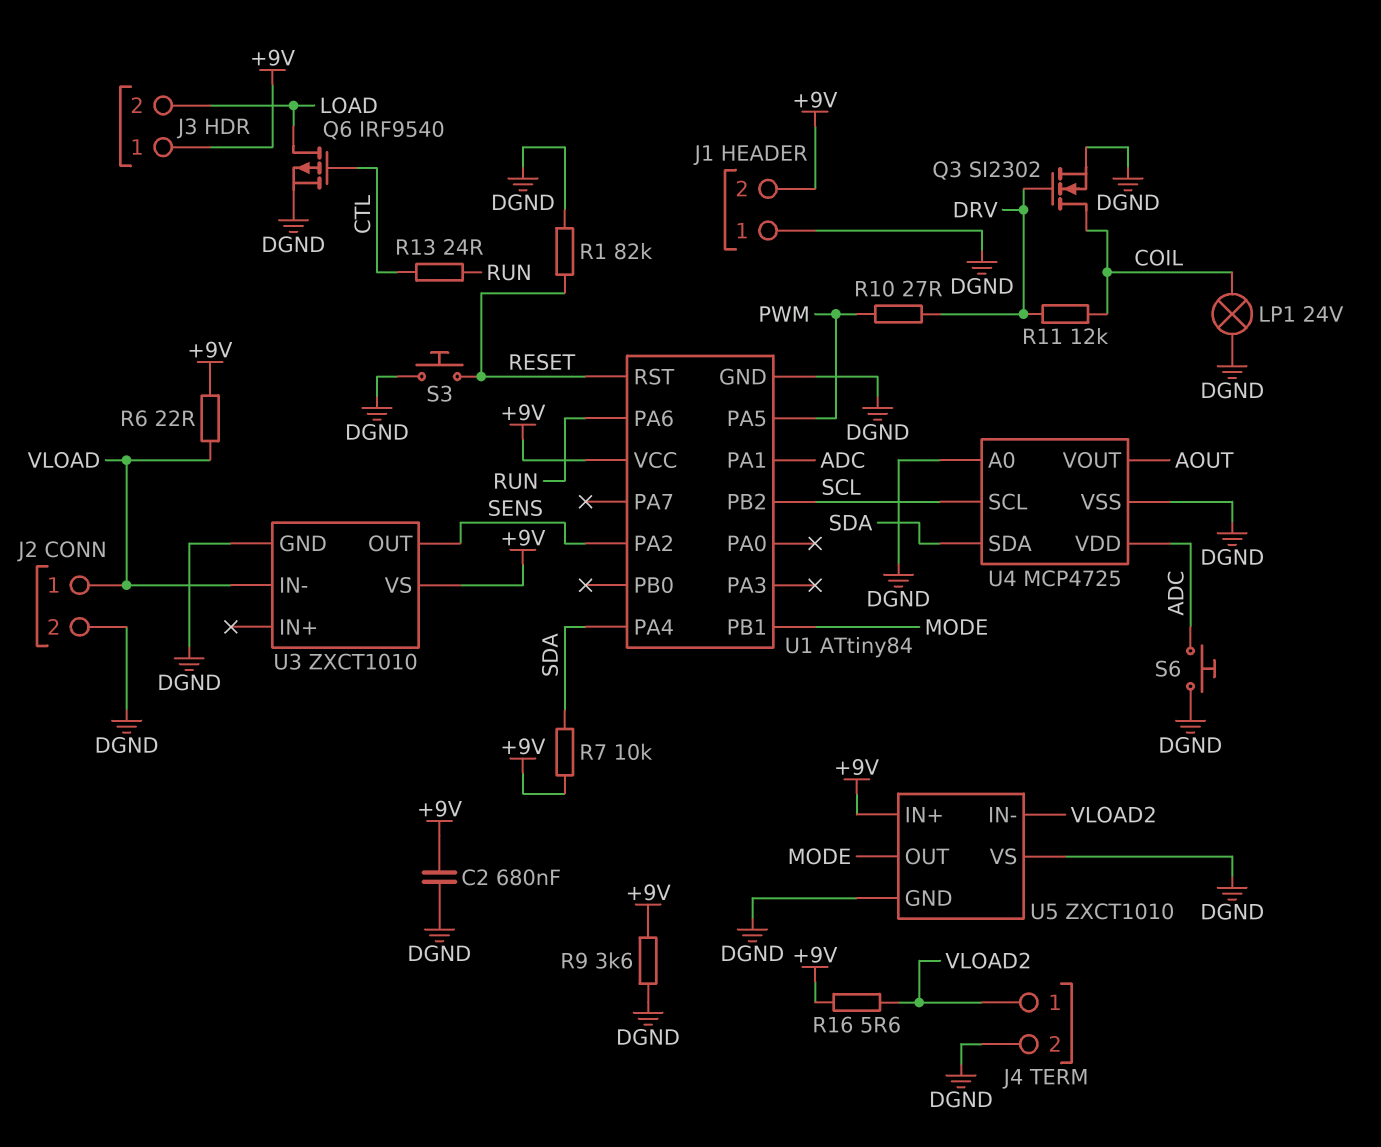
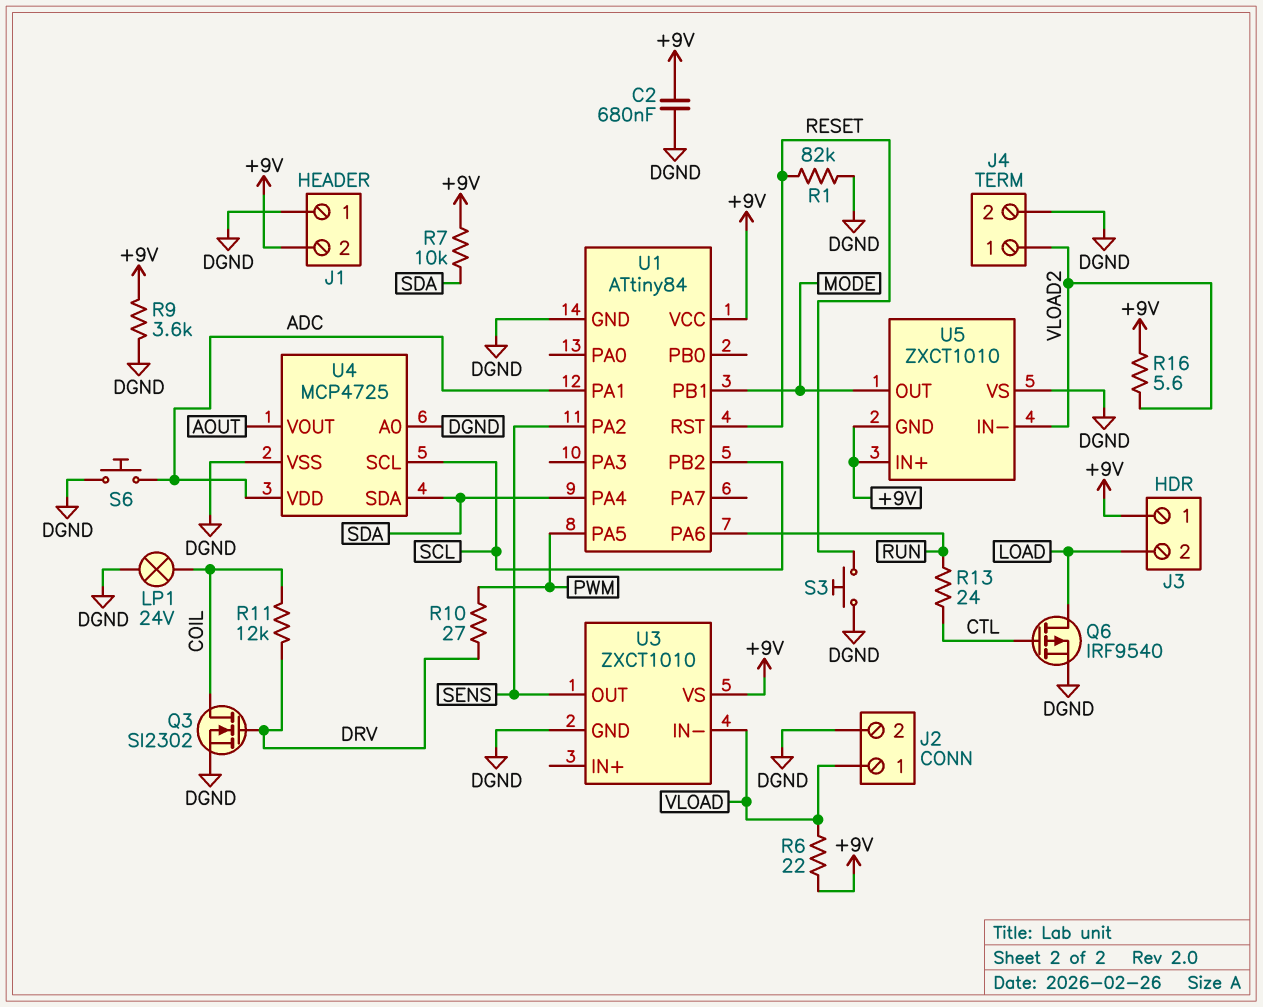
U5 pin GND: DGND -> +9V

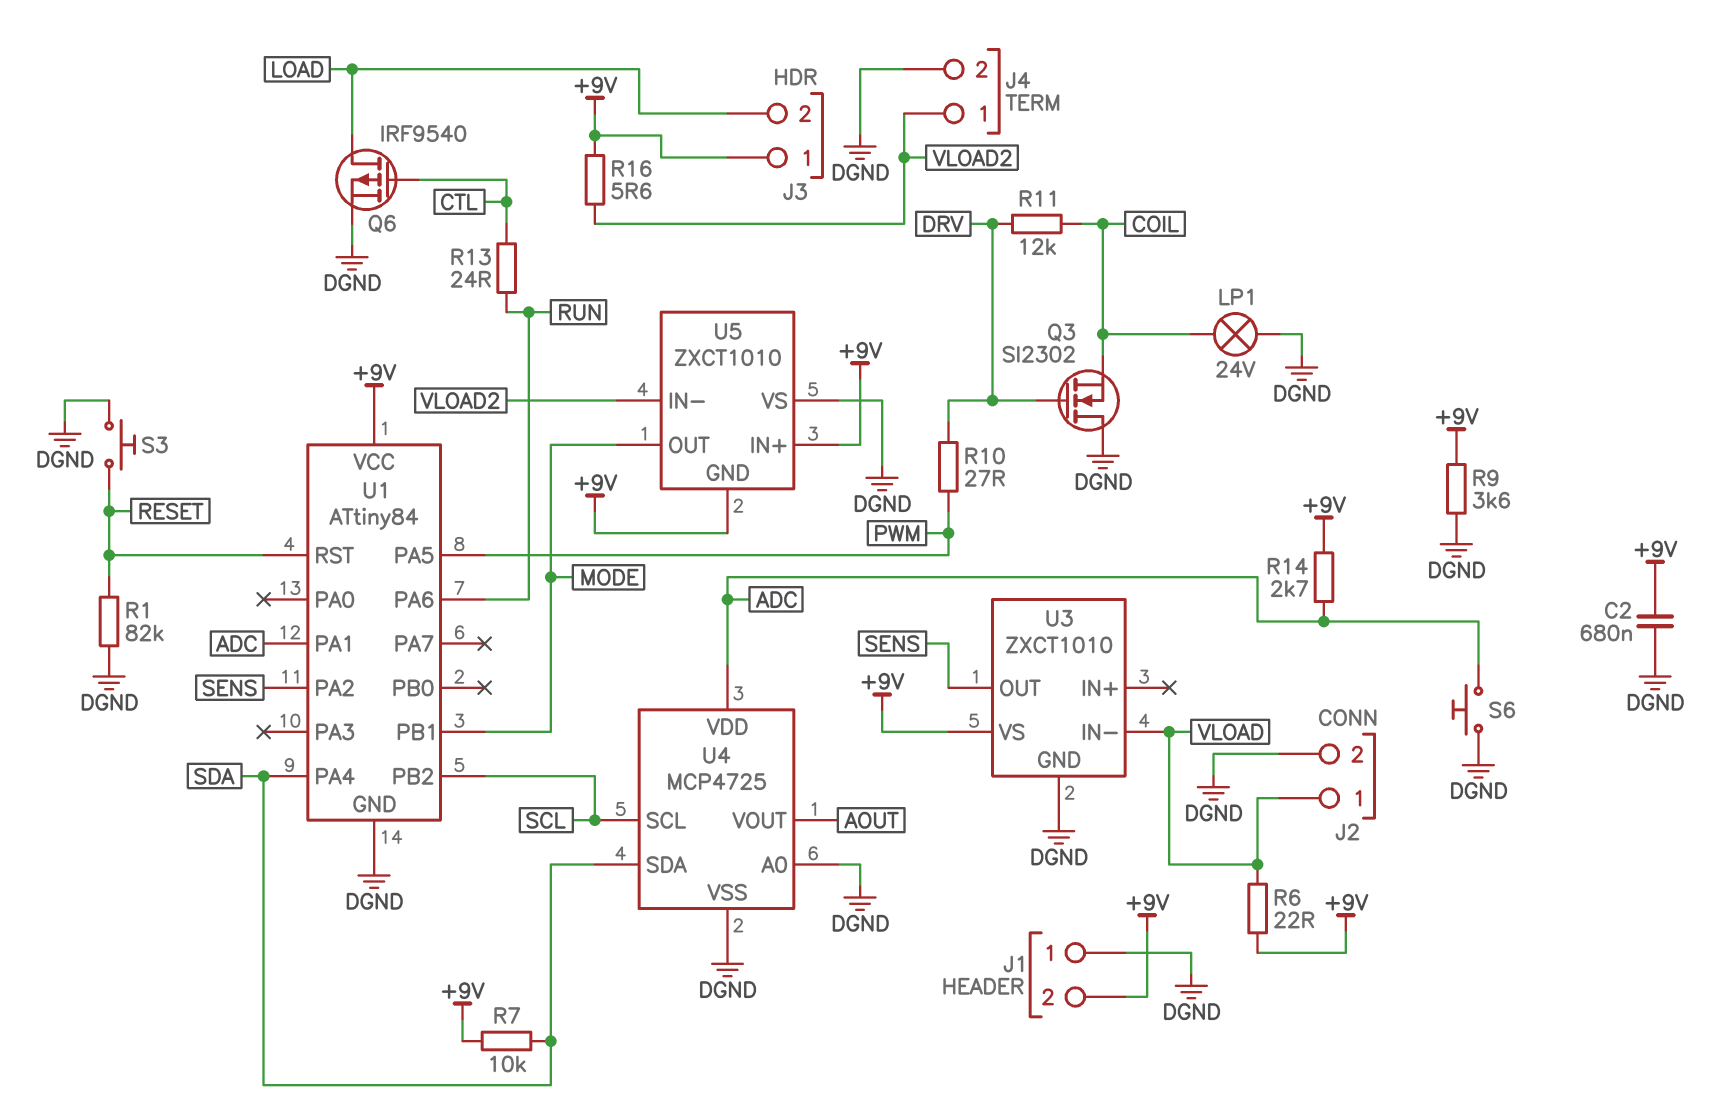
Q3: NMOS SI2302 (G DRV, D COIL, S DGND) -> NMOS SI2302 (G DRV, D DGND, S COIL)
R14: none -> 2.7k (+9V, ADC)

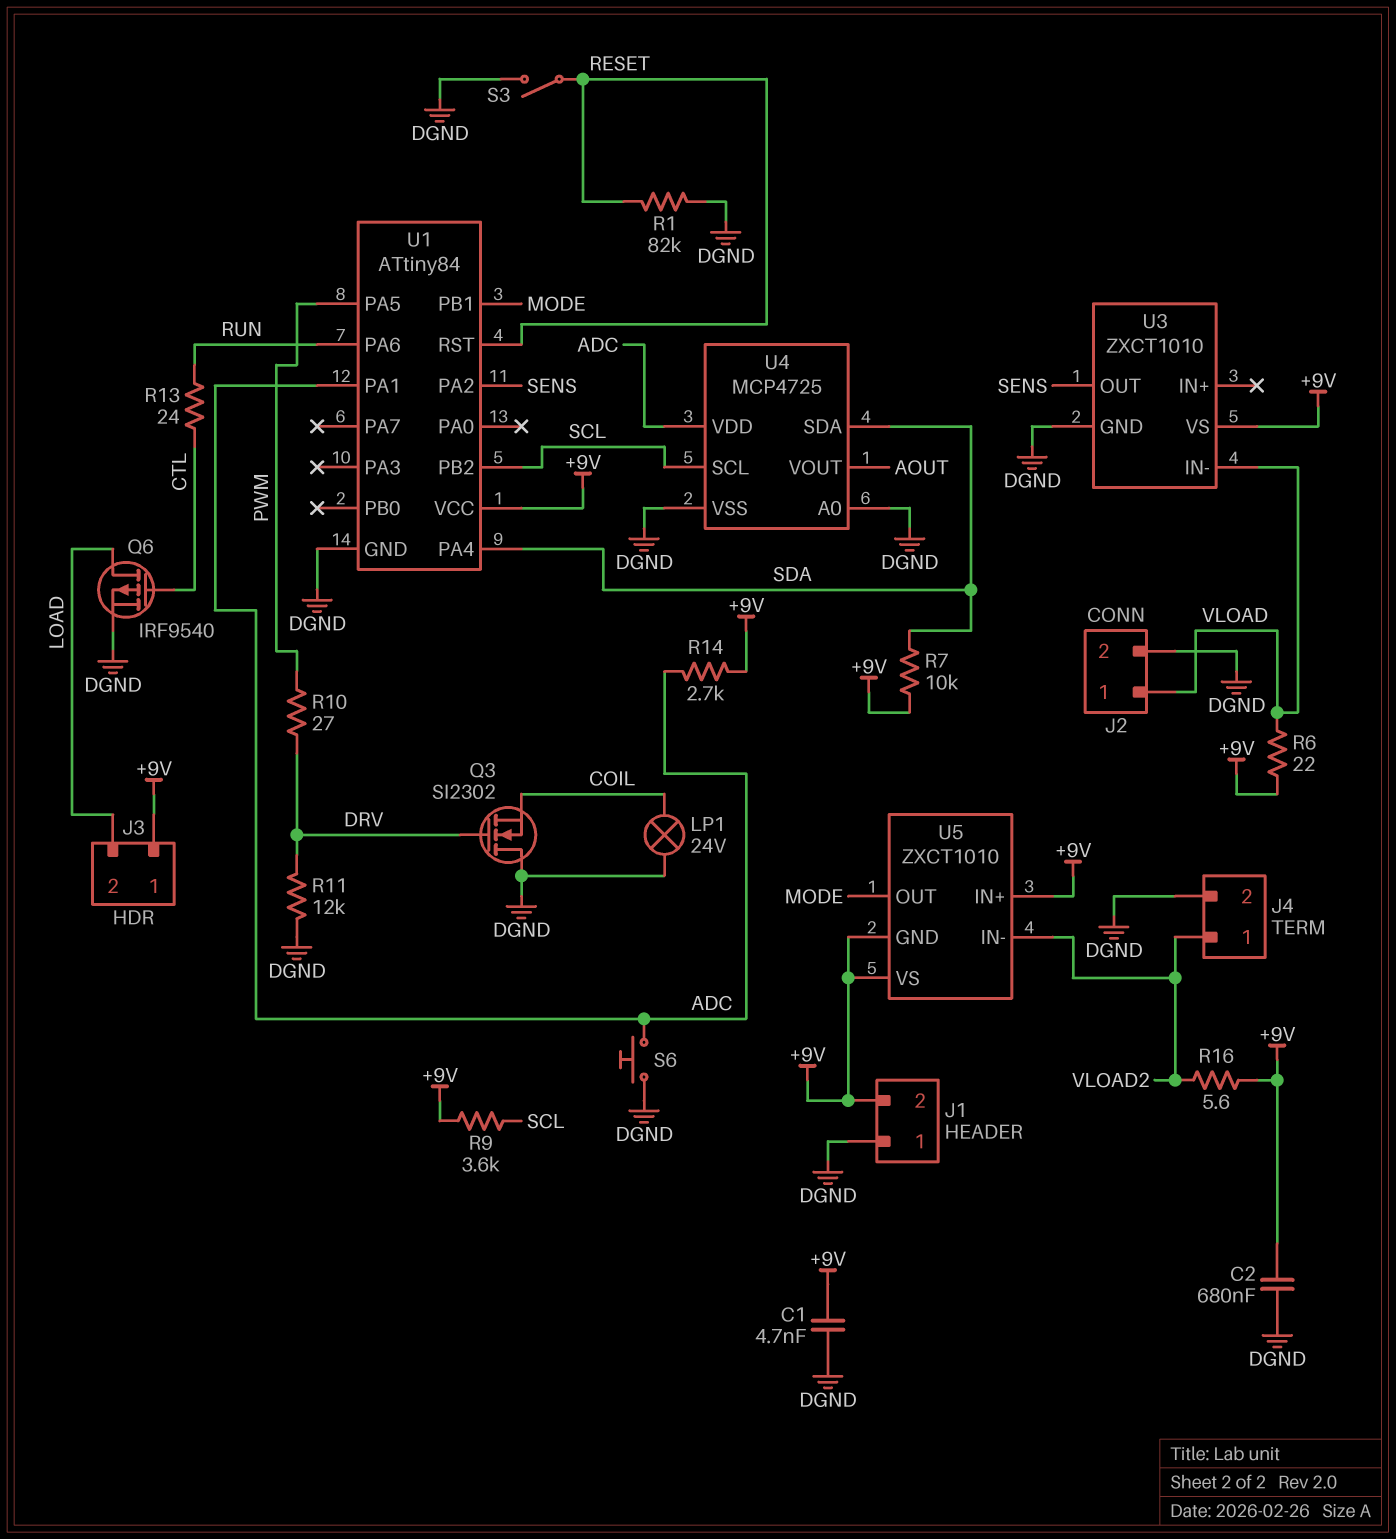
C1: none -> 4.7nF (+9V, DGND)
R9: 3.6k (+9V, DGND) -> 3.6k (+9V, SCL)
R11: 12k (COIL, DRV) -> 12k (DGND, DRV)
S3: button (DGND, RESET) -> switch (DGND, RESET)
U5 pin VS: DGND -> +9V

